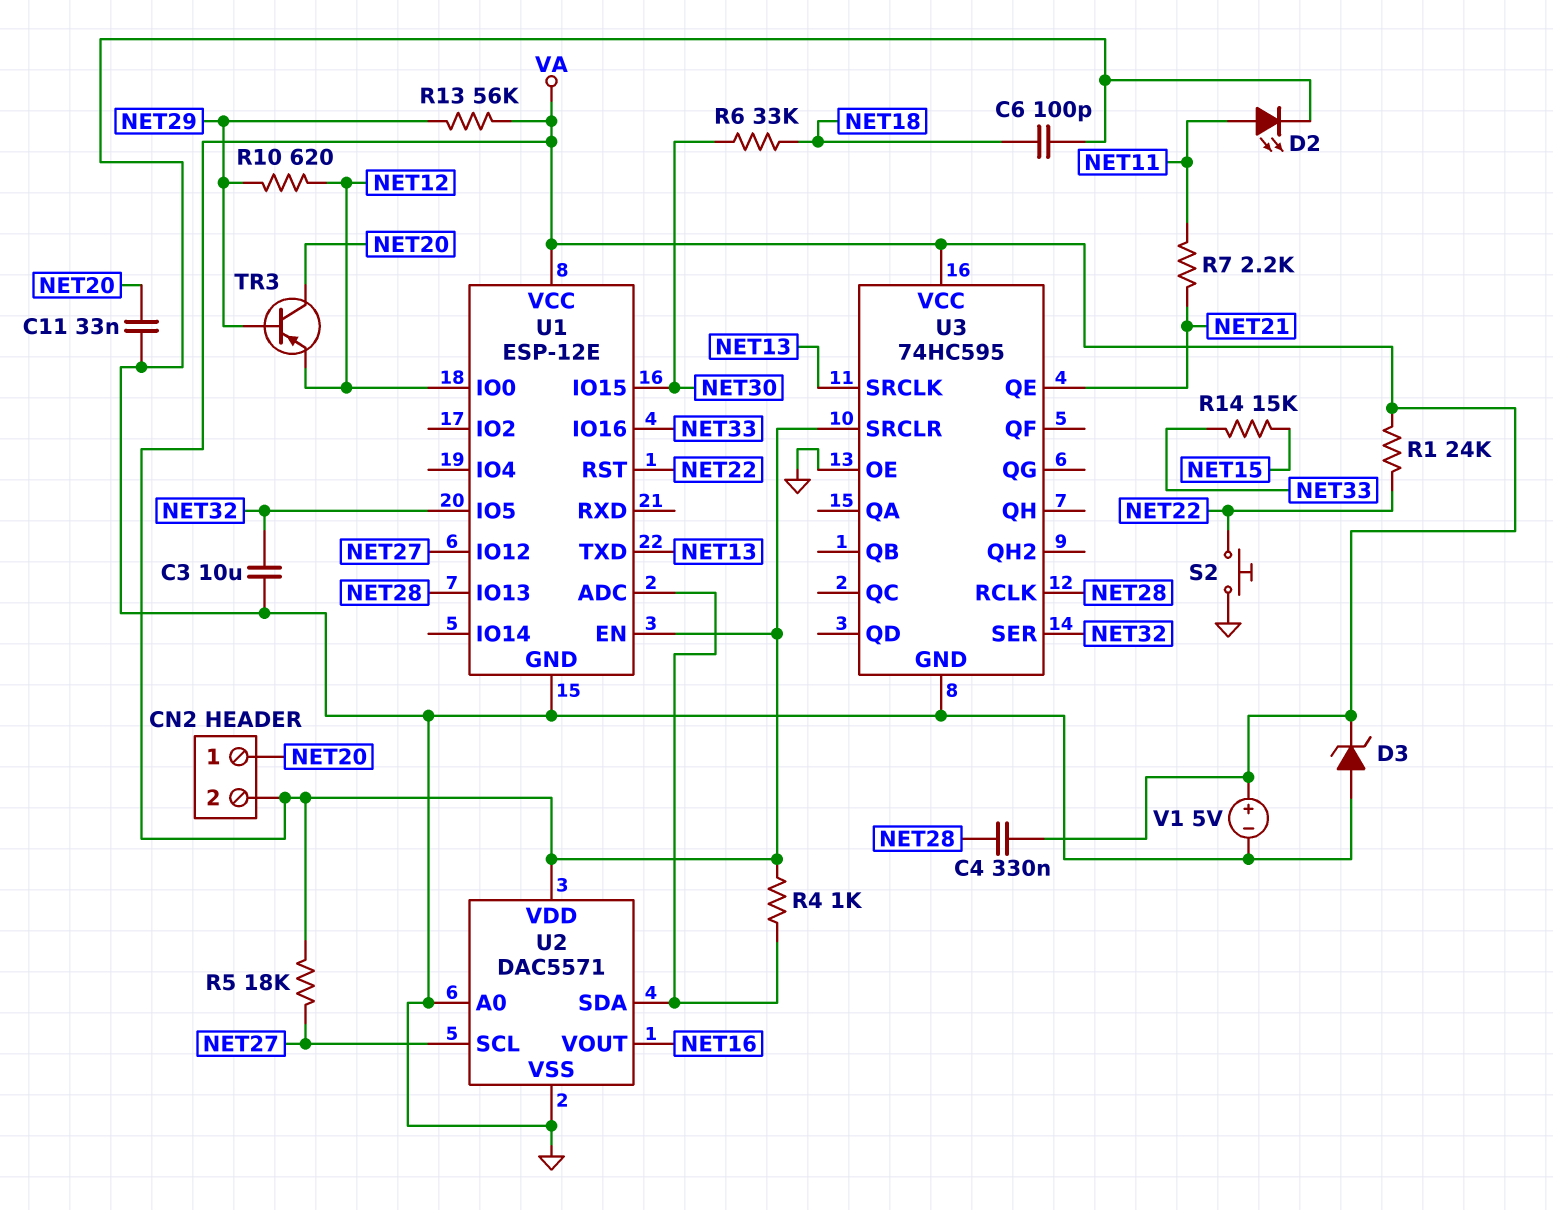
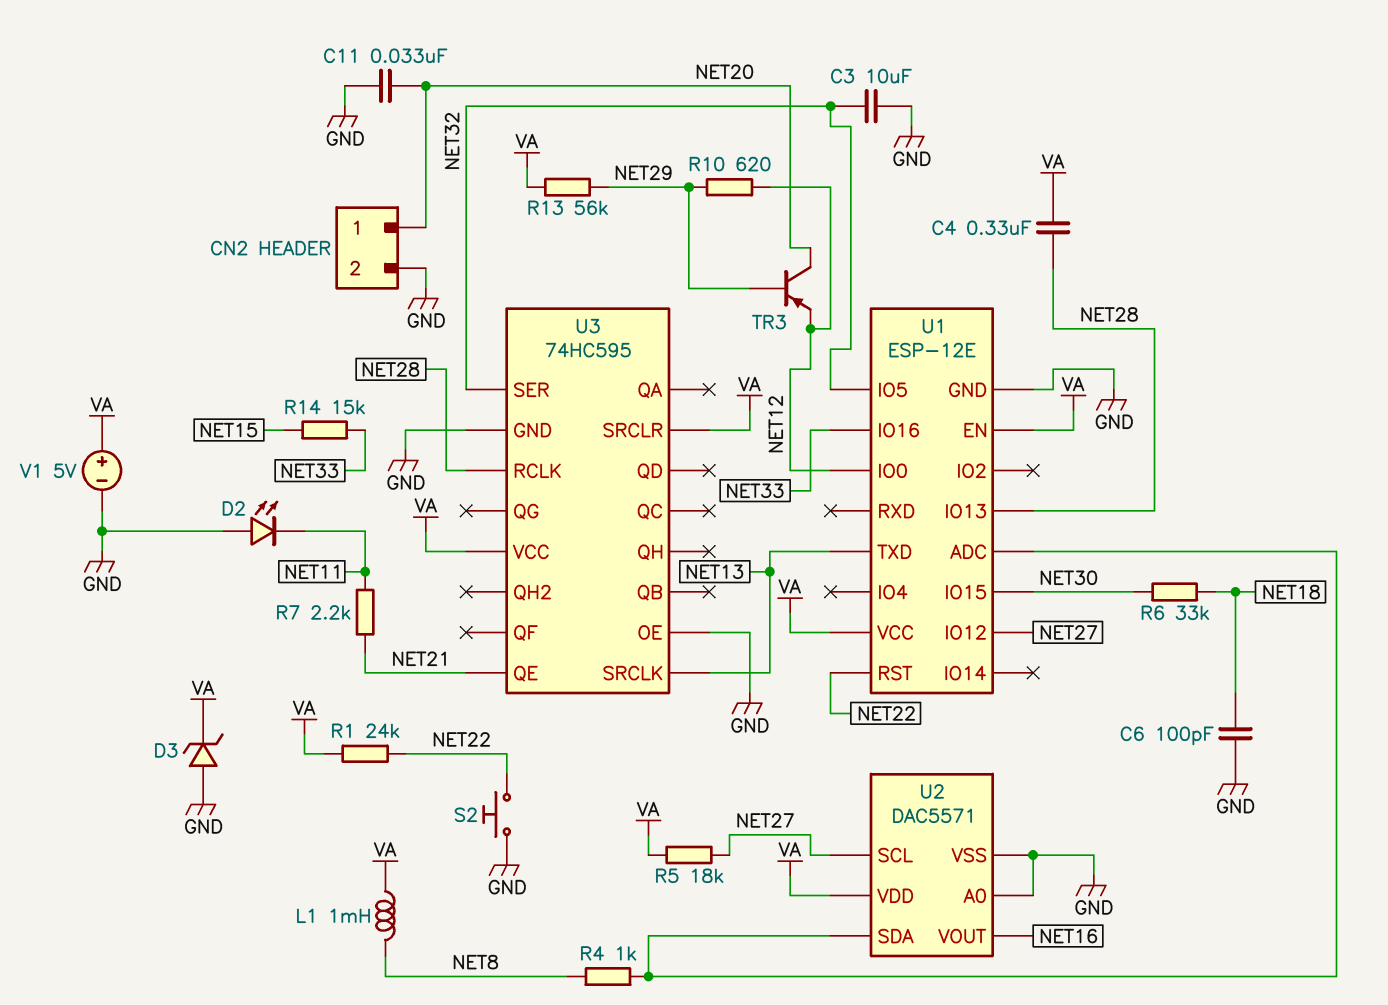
CN2 pin 2: VA -> GND
D2: LED (A NET11, K GND) -> LED (A GND, K NET11)
L1: none -> 1mH (NET8, VA)
R4: 1k (U1/ADC, VA) -> 1k (NET8, U1/ADC)

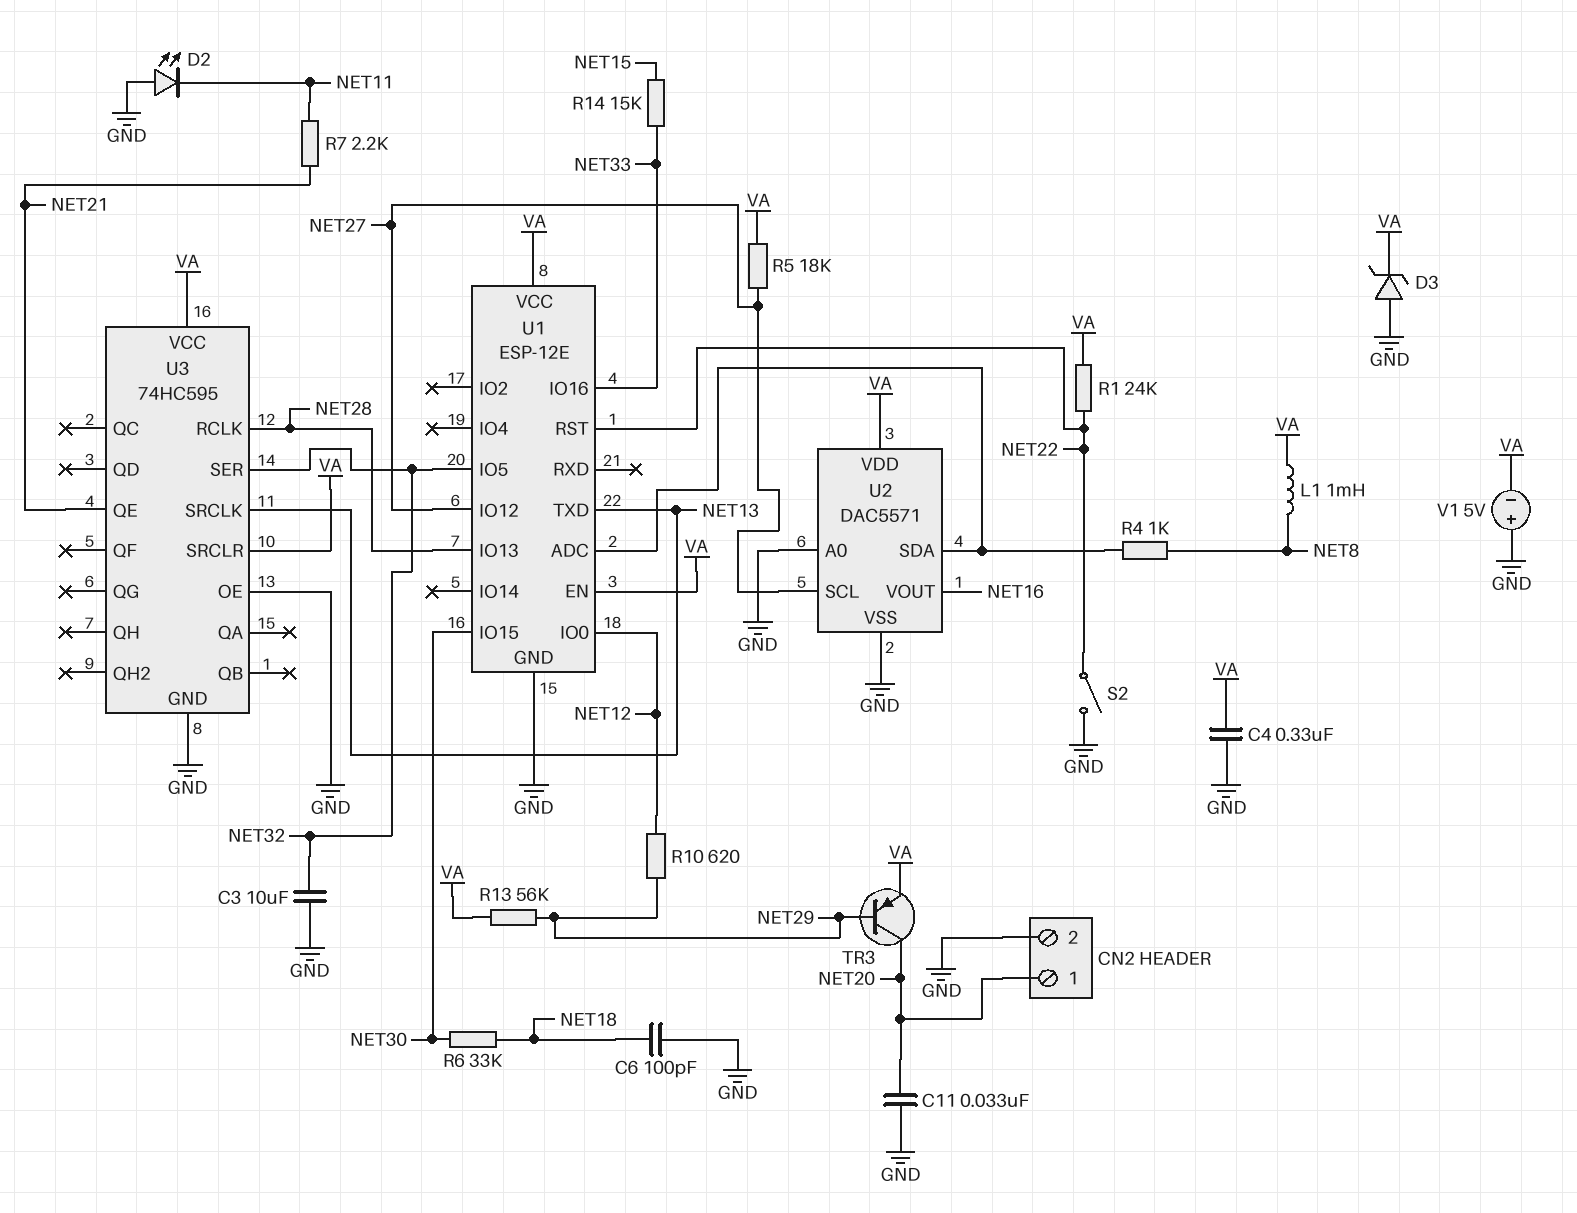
C4: 330nF (NET28, VA) -> 330nF (GND, VA)
S2: button (GND, NET22) -> switch (GND, NET22)
TR3: PNP (B NET29, C NET20, E NET12) -> PNP (B NET29, C NET20, E VA)
V1: 5V (plus VA, minus GND) -> 5V (plus GND, minus VA)

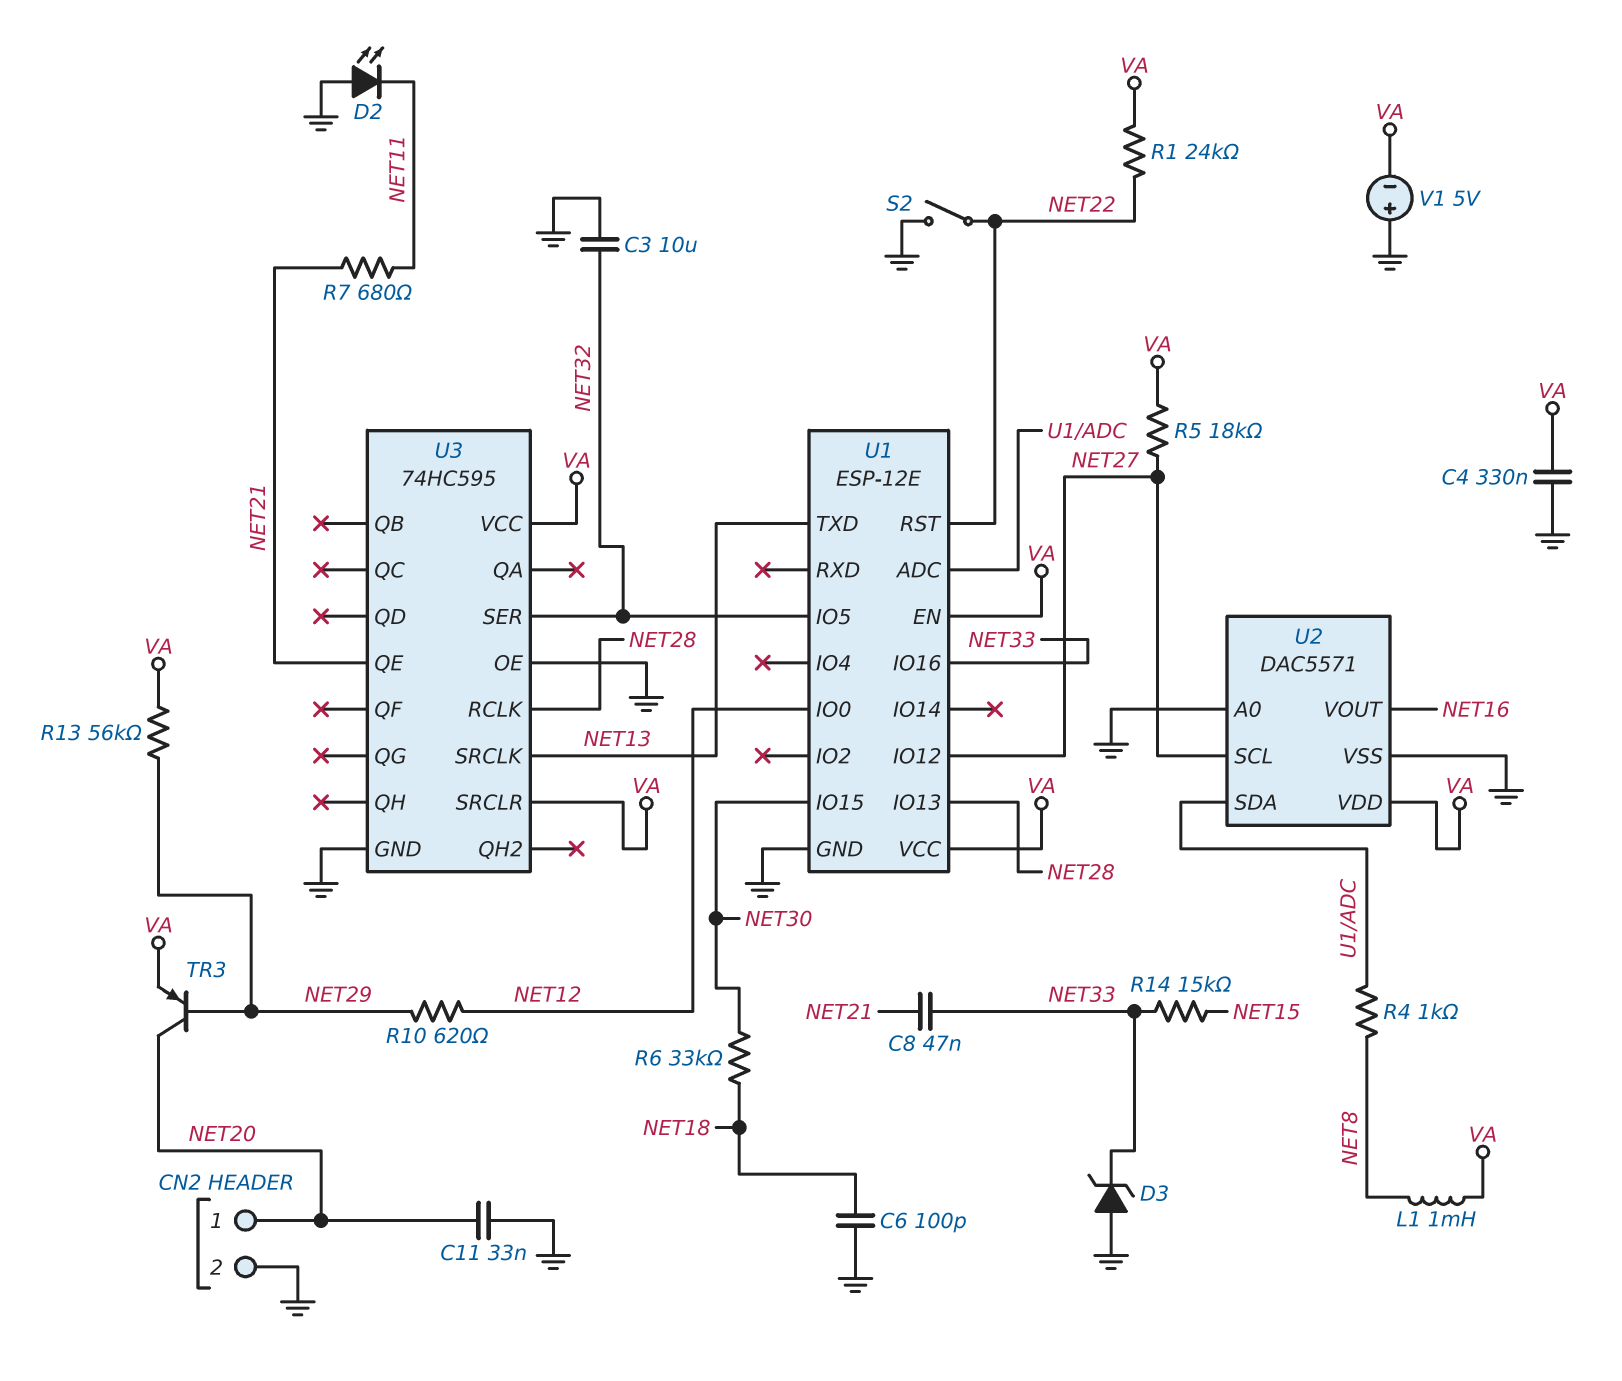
C8: none -> 47nF (NET21, NET33)
D3: zener (A GND, K VA) -> zener (A GND, K NET33)
R7: 2.2k (NET11, NET21) -> 680 (NET11, NET21)

